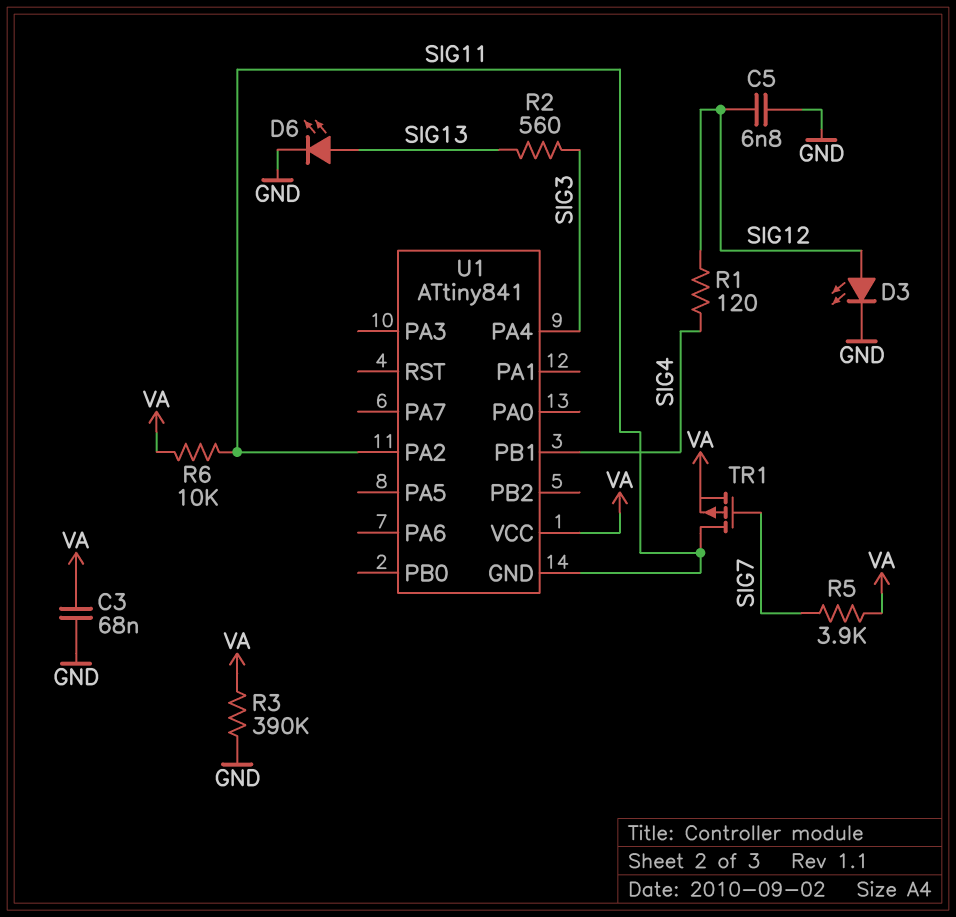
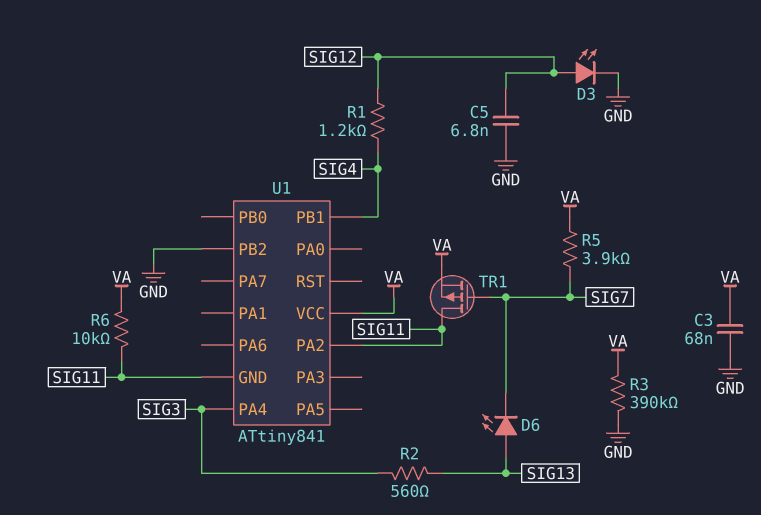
D6: LED (A SIG13, K GND) -> LED (A SIG13, K SIG7)
R1: 120 (SIG4, SIG12) -> 1.2k (SIG4, SIG12)
U1 pin PB2: none -> GND

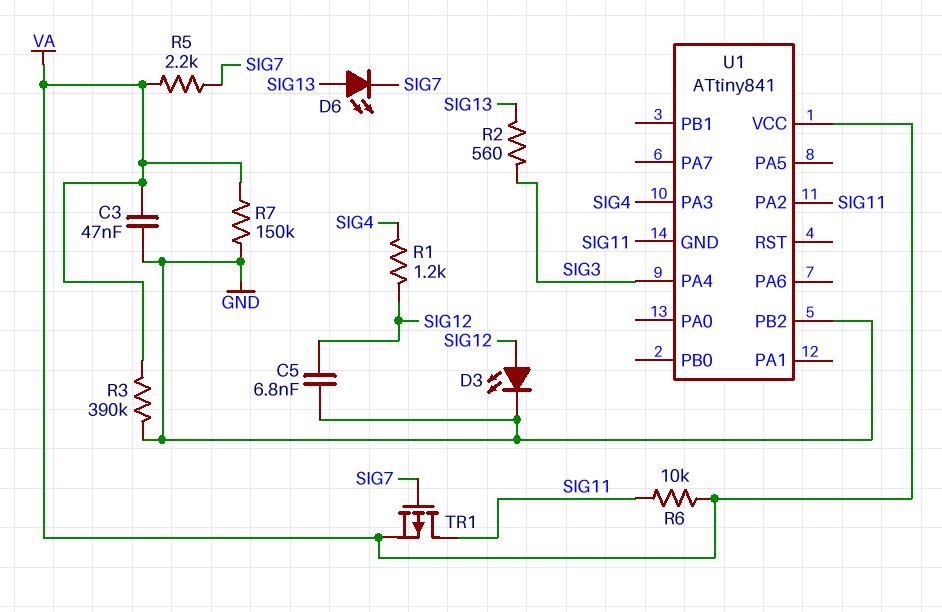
C3: 68nF (GND, VA) -> 47nF (GND, VA)
R5: 3.9k (SIG7, VA) -> 2.2k (SIG7, VA)
R7: none -> 150k (GND, VA)
U1 pin PA3: none -> SIG4
U1 pin PB1: SIG4 -> none

